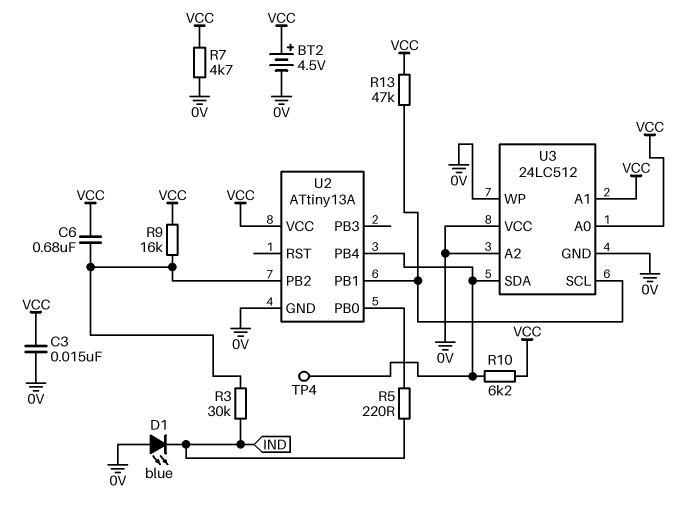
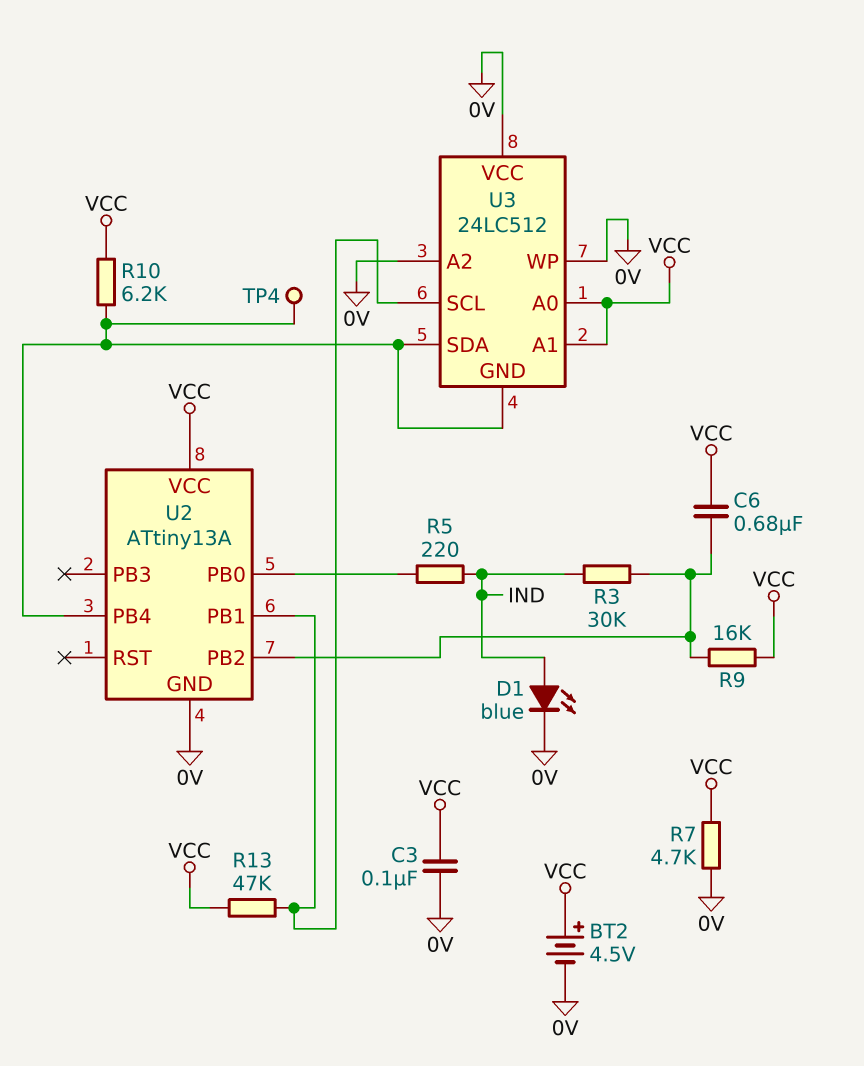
C3: 15nF (0V, VCC) -> 100nF (0V, VCC)
D1: LED blue (A 0V, K IND) -> LED blue (A IND, K 0V)
U3 pin GND: 0V -> U2/PB4

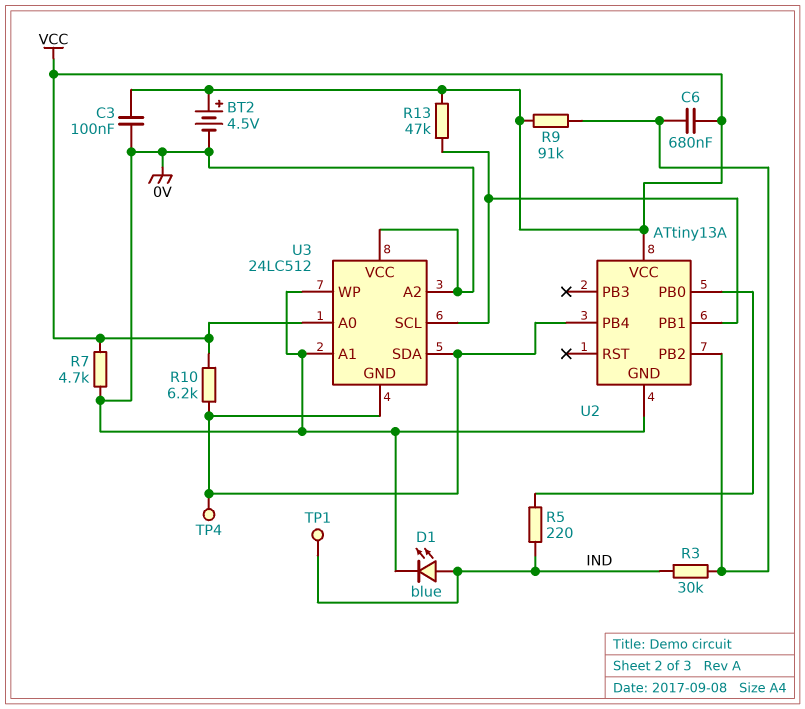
R9: 16k (U2/PB2, VCC) -> 91k (U2/PB2, VCC)
TP1: none -> test point (IND)
U3 pin A1: VCC -> 0V

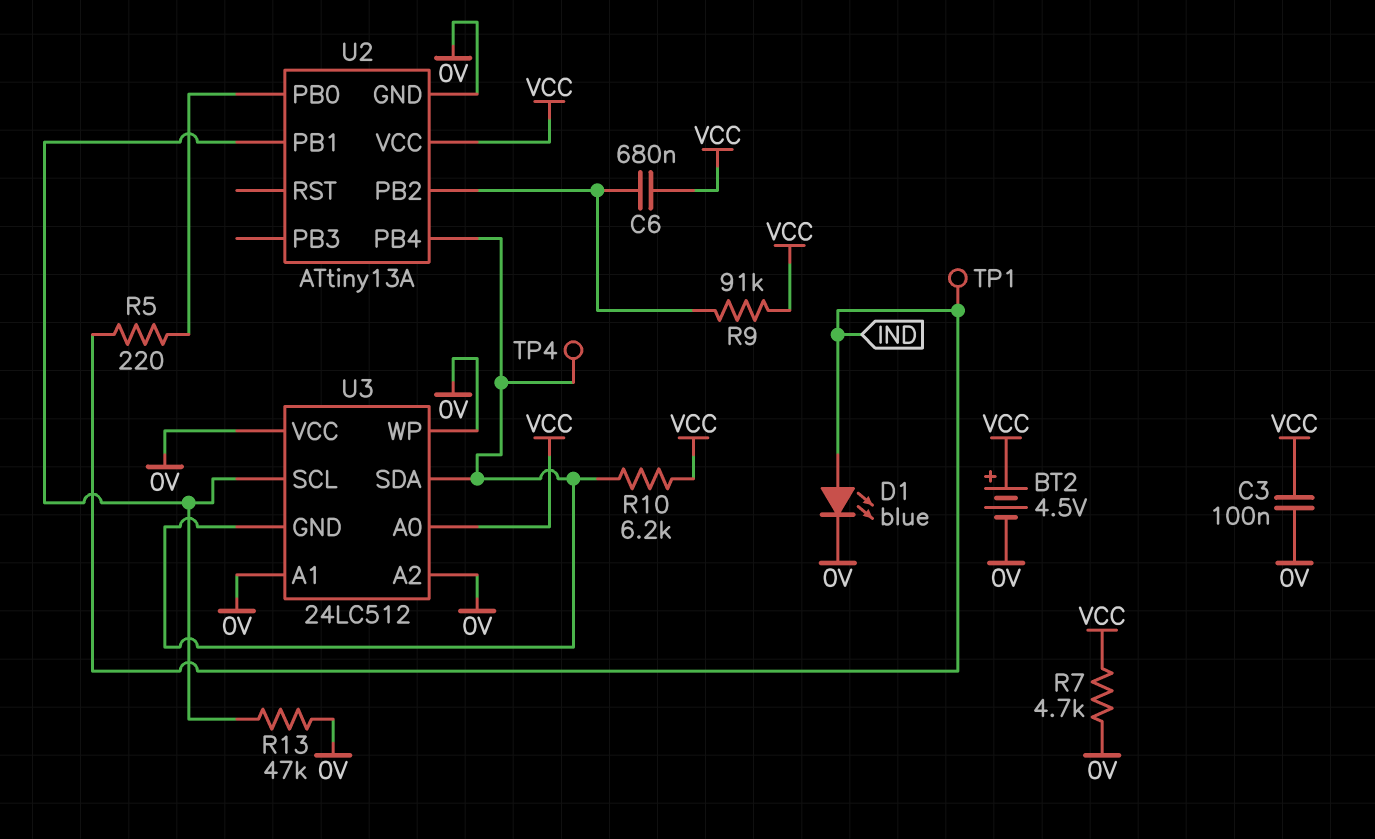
R3: 30k (IND, U2/PB2) -> none
R13: 47k (U2/PB1, VCC) -> 47k (0V, U2/PB1)

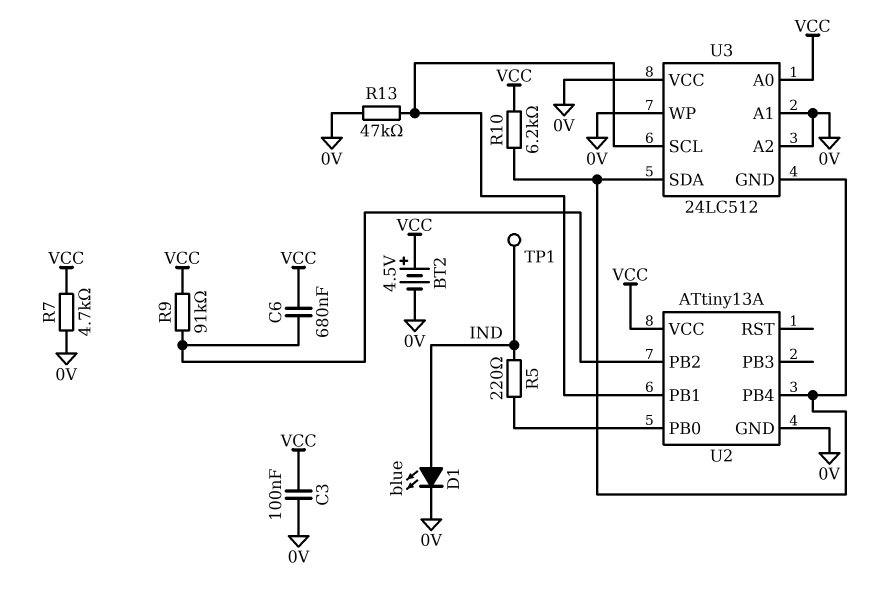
TP4: test point (U2/PB4) -> none

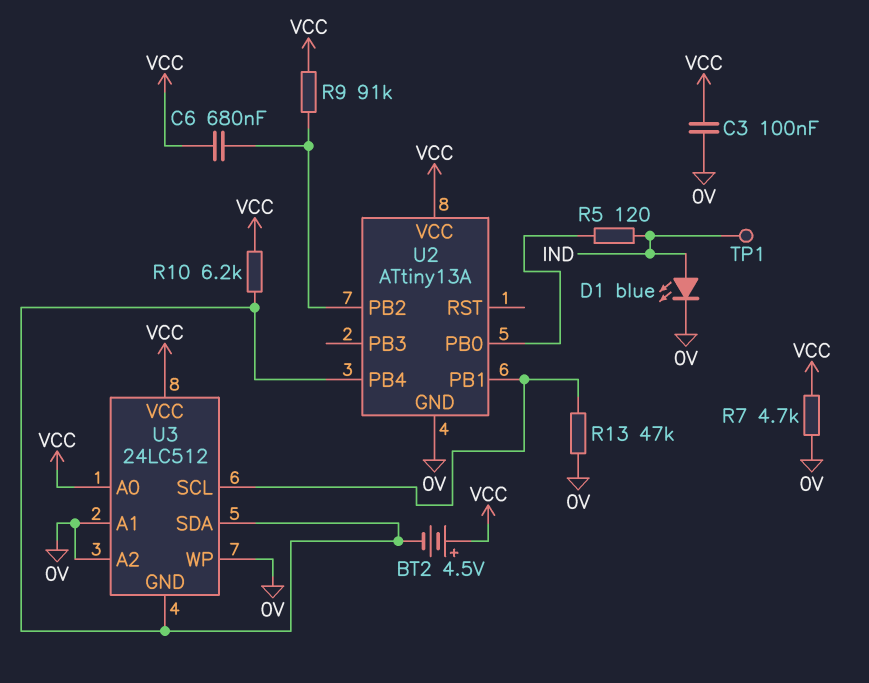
BT2: 4.5V (plus VCC, minus 0V) -> 4.5V (plus VCC, minus U2/PB4)
R5: 220 (IND, U2/PB0) -> 120 (IND, U2/PB0)
U3 pin VCC: 0V -> VCC

